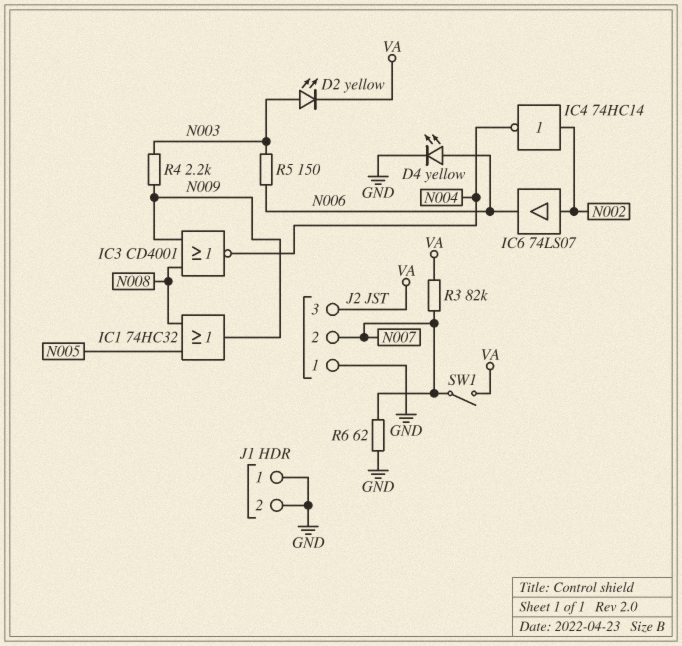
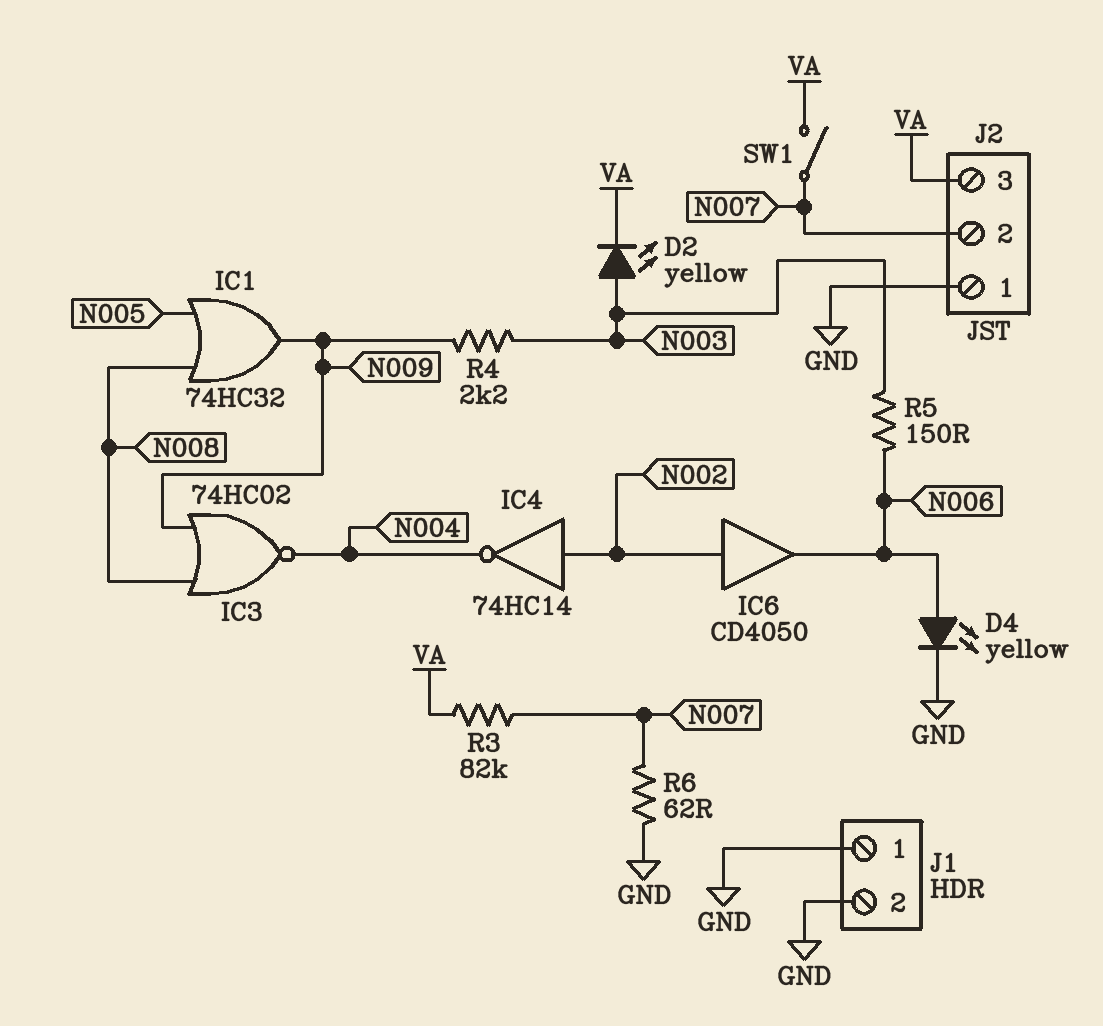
IC3: NOR CD4001 (in N008, in N009, out N004) -> NOR 74HC02 (in N008, in N009, out N004)
IC6: buffer 74LS07 (in N002, out N006) -> buffer CD4050 (in N002, out N006)

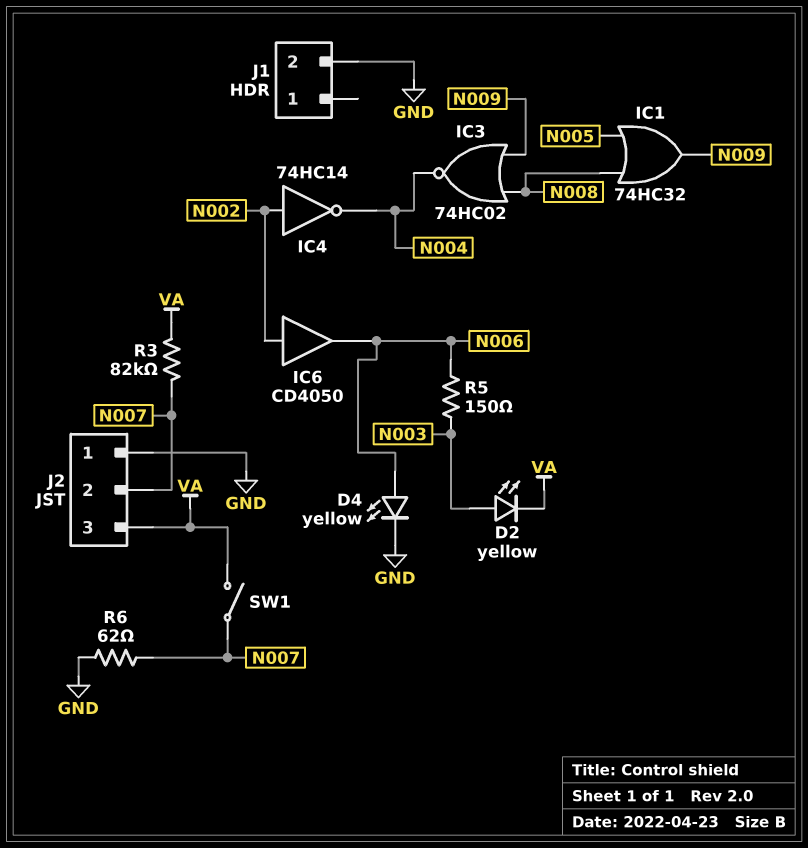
J1 pin 1: GND -> none
R4: 2.2k (N003, N009) -> none

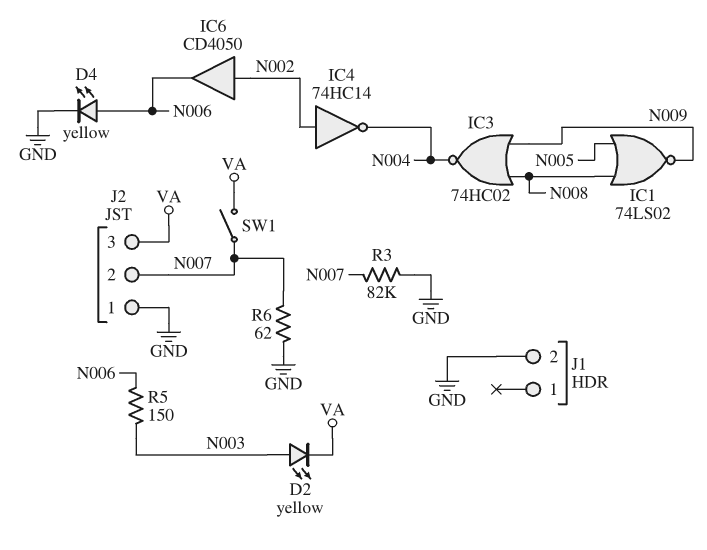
IC1: OR 74HC32 (in N005, in N008, out N009) -> NOR 74LS02 (in N005, in N008, out N009)
R3: 82k (N007, VA) -> 82k (GND, N007)

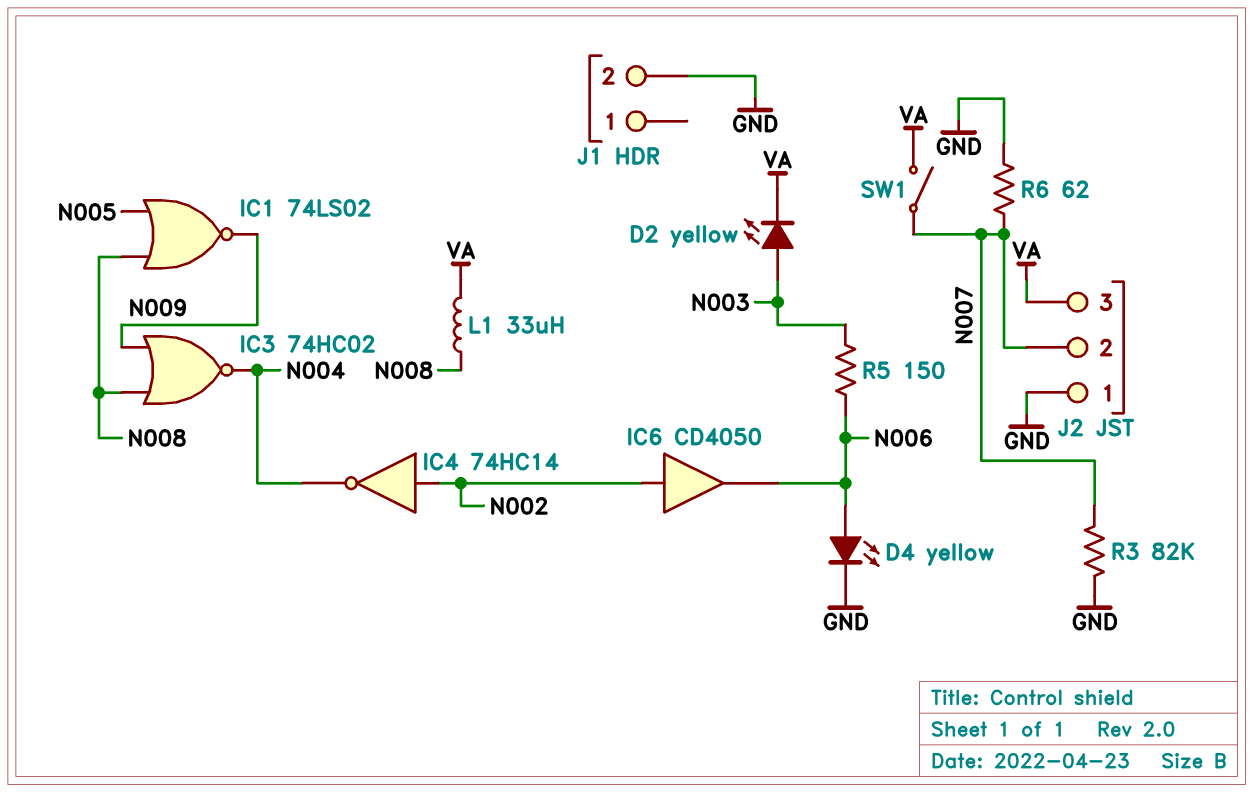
L1: none -> 33uH (N008, VA)

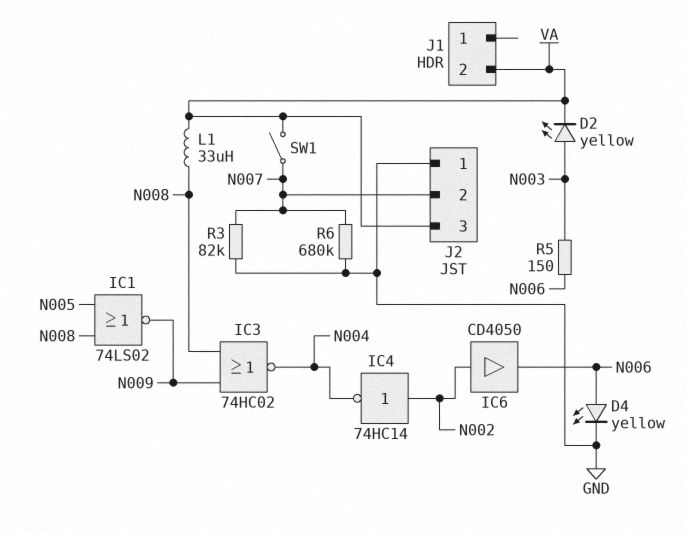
J1 pin 2: GND -> VA
R6: 62 (GND, N007) -> 680k (GND, N007)

